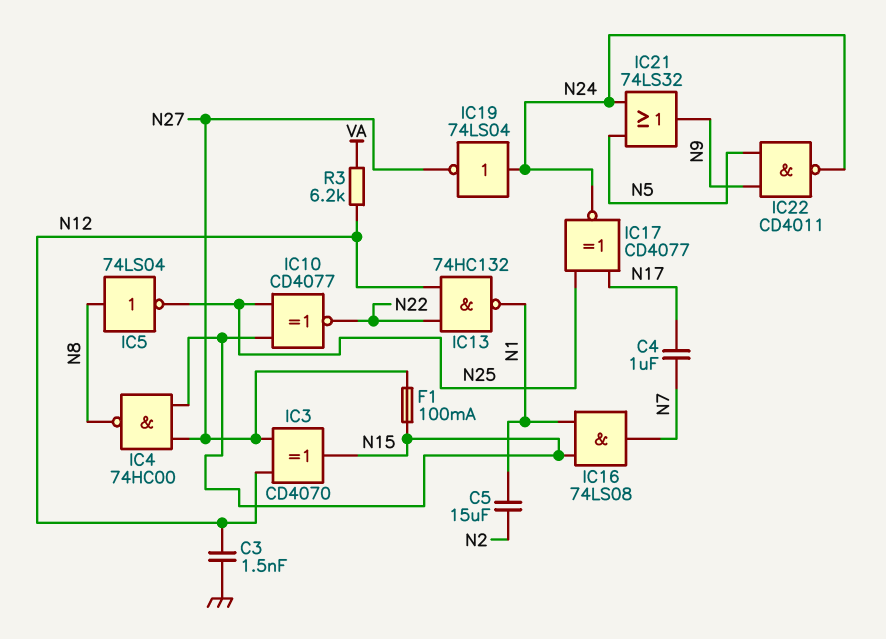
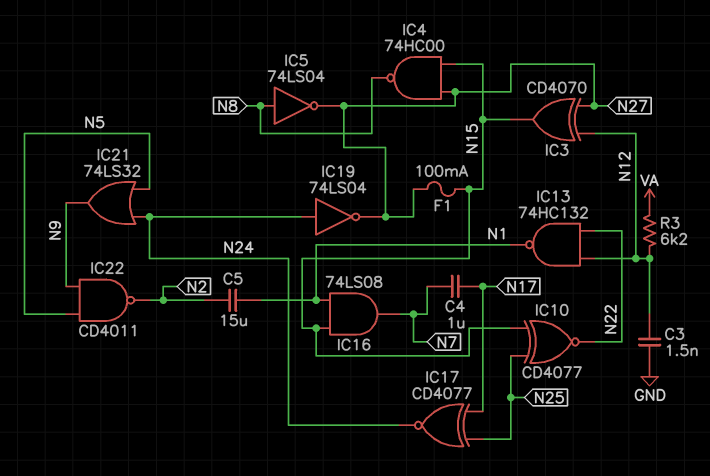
IC5: NOT 74LS04 (in N8, out N25) -> NOT 74LS04 (in N8, out N27)
IC22: NAND CD4011 (in N5, in N9, out N24) -> NAND CD4011 (in N5, in N9, out N2)

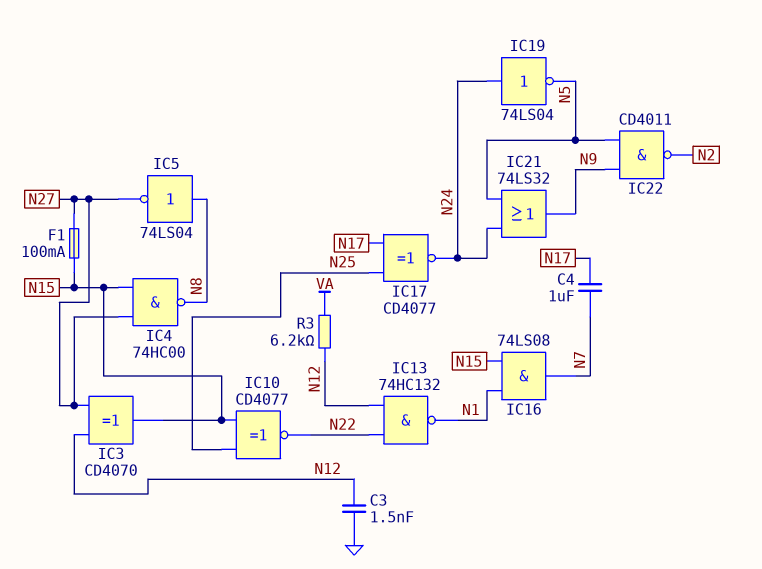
C5: 15uF (N1, N2) -> none
IC19: NOT 74LS04 (in N24, out N27) -> NOT 74LS04 (in N24, out N5)

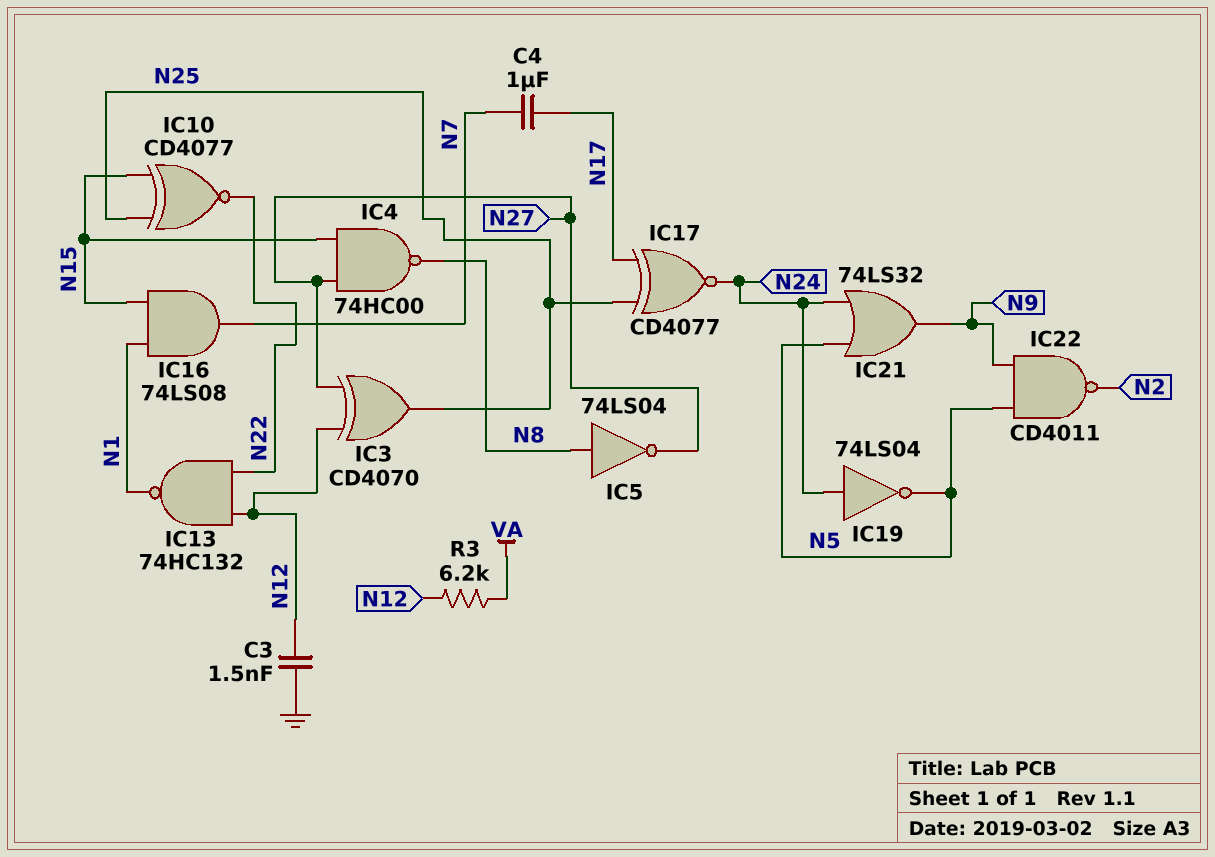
F1: 100mA (N15, N27) -> none
IC3: XOR CD4070 (in N12, in N27, out N15) -> XOR CD4070 (in N12, in N27, out N25)

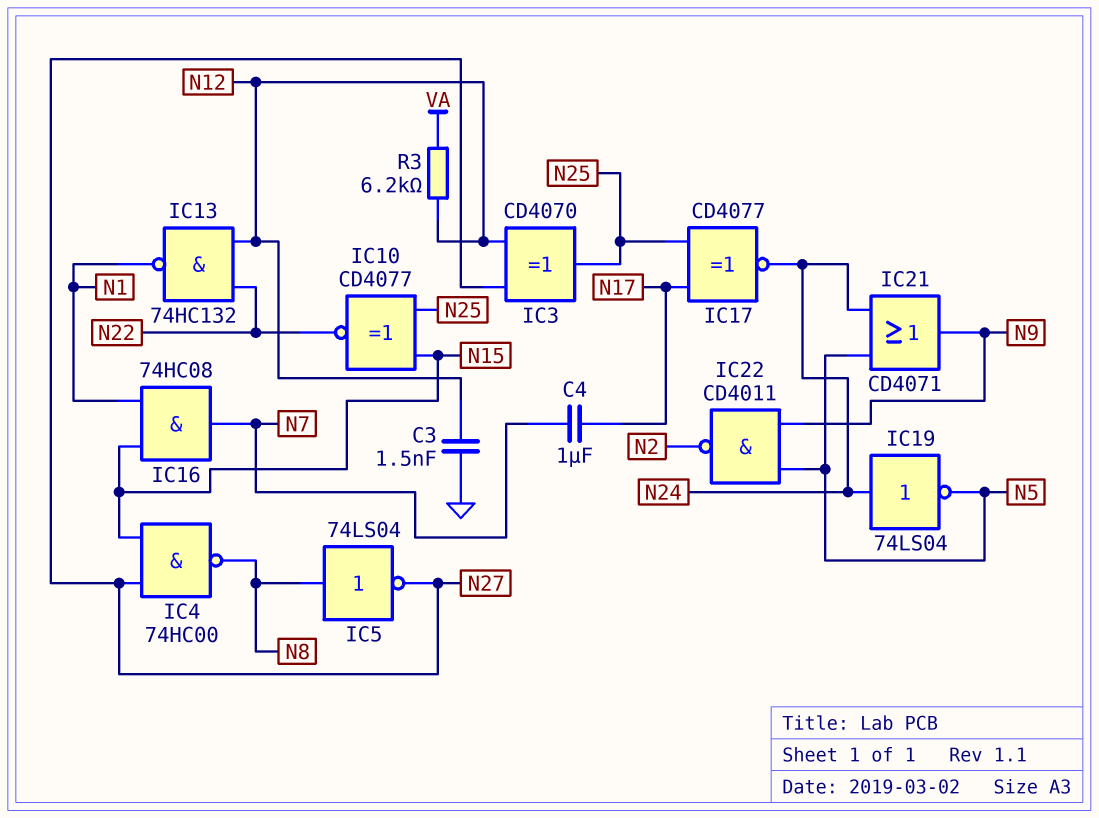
IC16: AND 74LS08 (in N1, in N15, out N7) -> AND 74HC08 (in N1, in N15, out N7)
IC21: OR 74LS32 (in N5, in N24, out N9) -> OR CD4071 (in N5, in N24, out N9)

